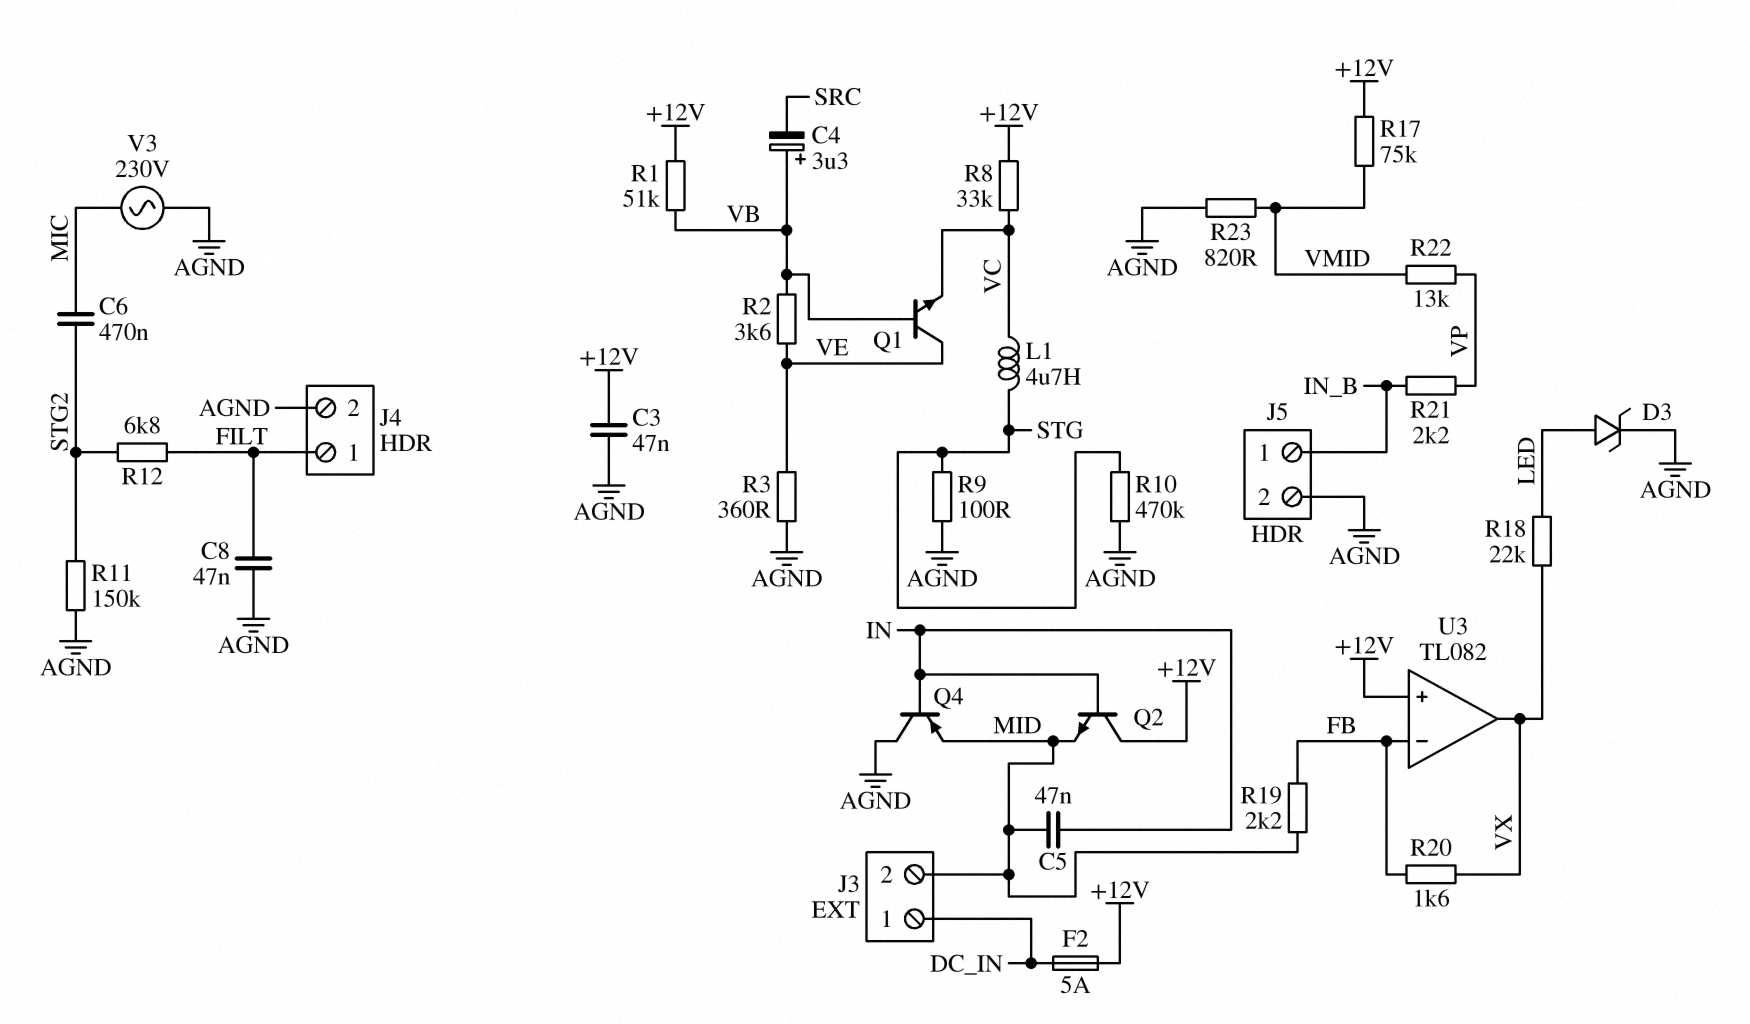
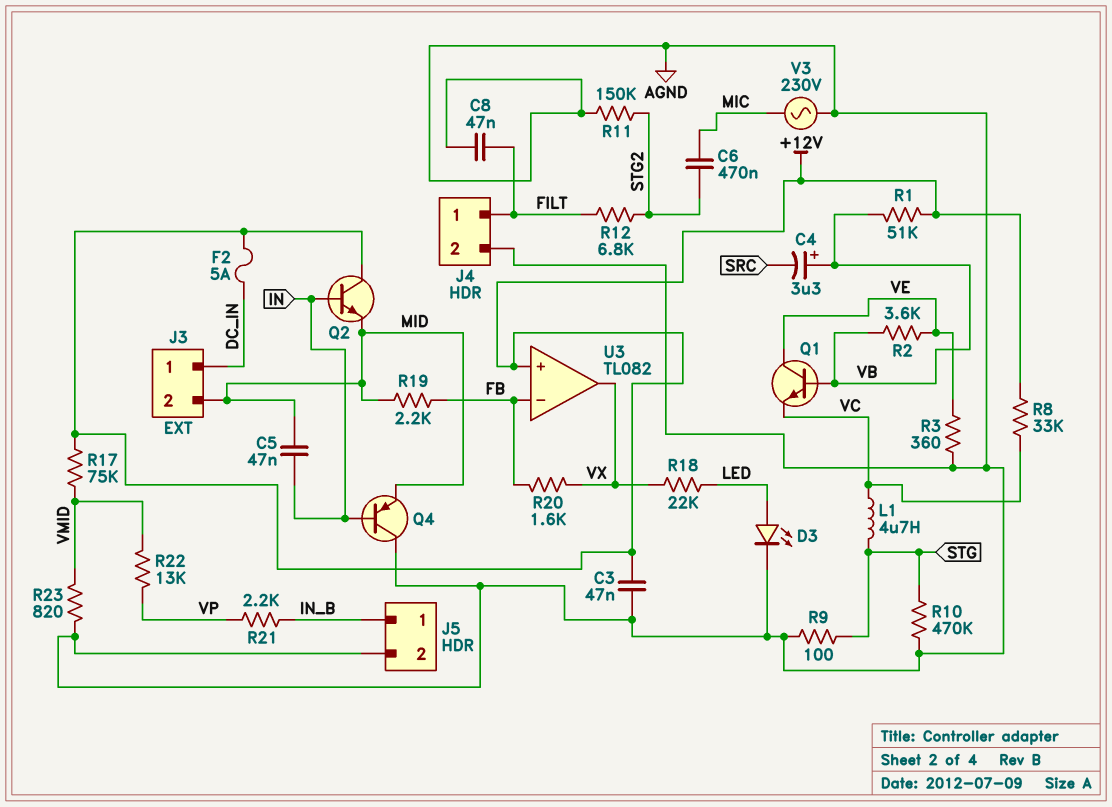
D3: zener (A LED, K AGND) -> LED (A LED, K AGND)

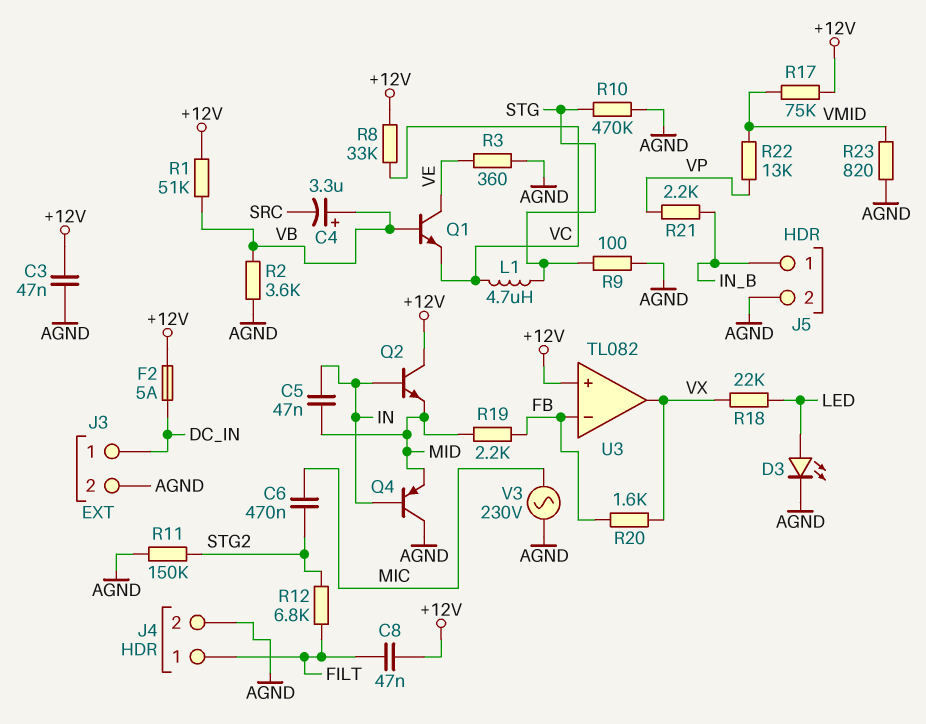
C8: 47nF (AGND, FILT) -> 47nF (+12V, FILT)
J3 pin 2: MID -> AGND
R2: 3.6k (VB, VE) -> 3.6k (AGND, VB)

